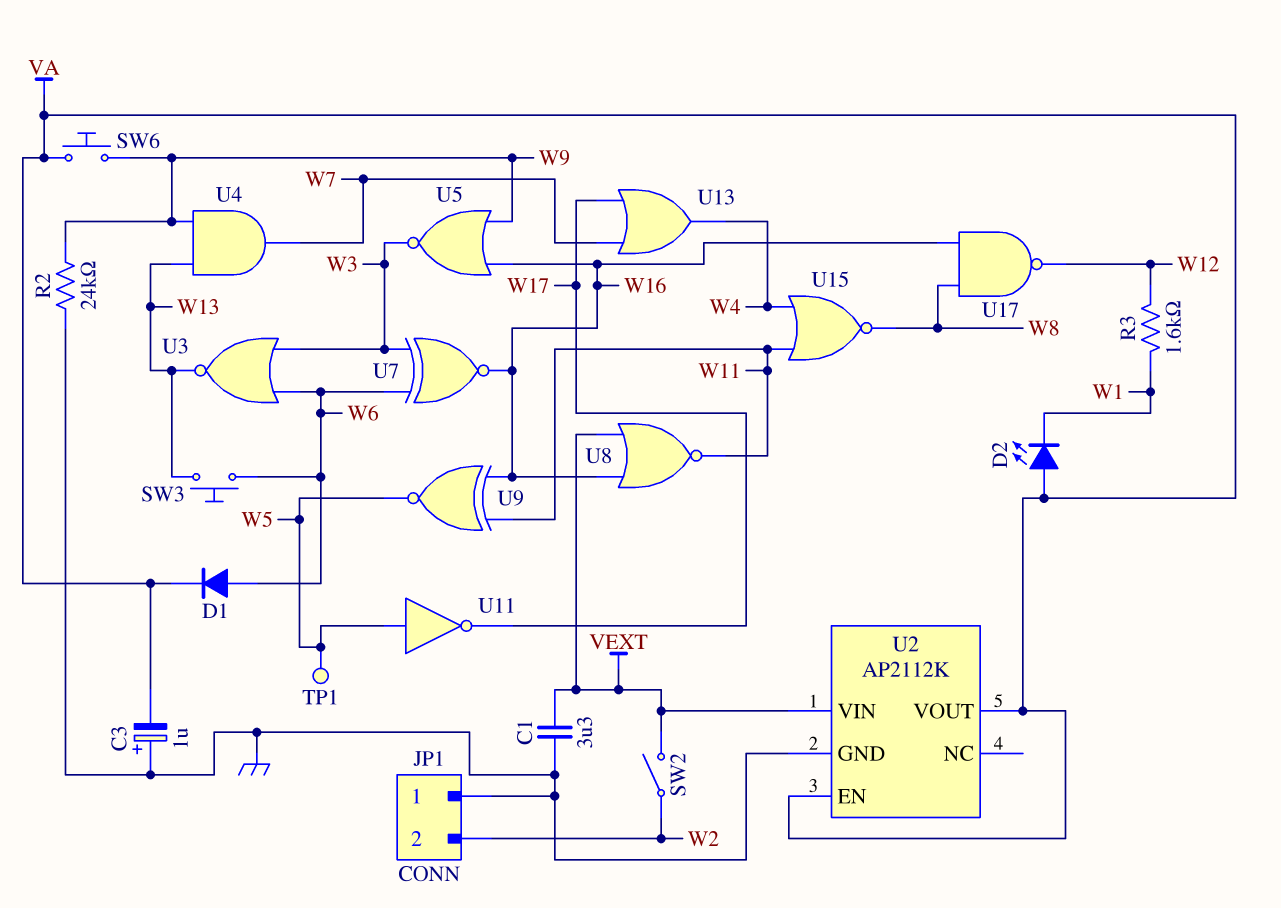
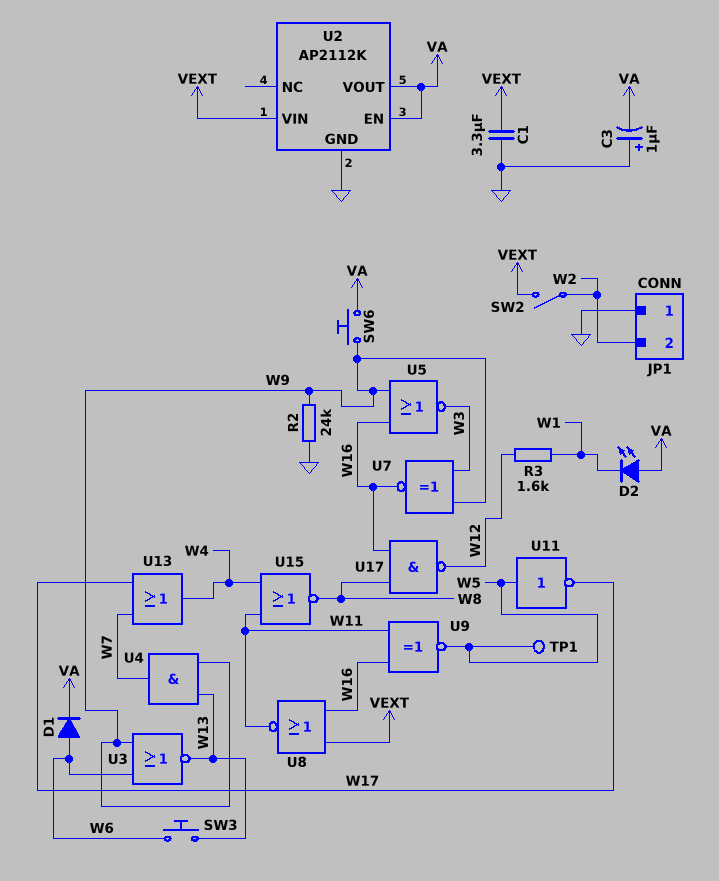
U3: NOR (in W3, in W6, out W13) -> NOR (in W6, in W9, out W13)
U7: XNOR (in W3, in W6, out W16) -> XNOR (in W3, in W9, out W16)

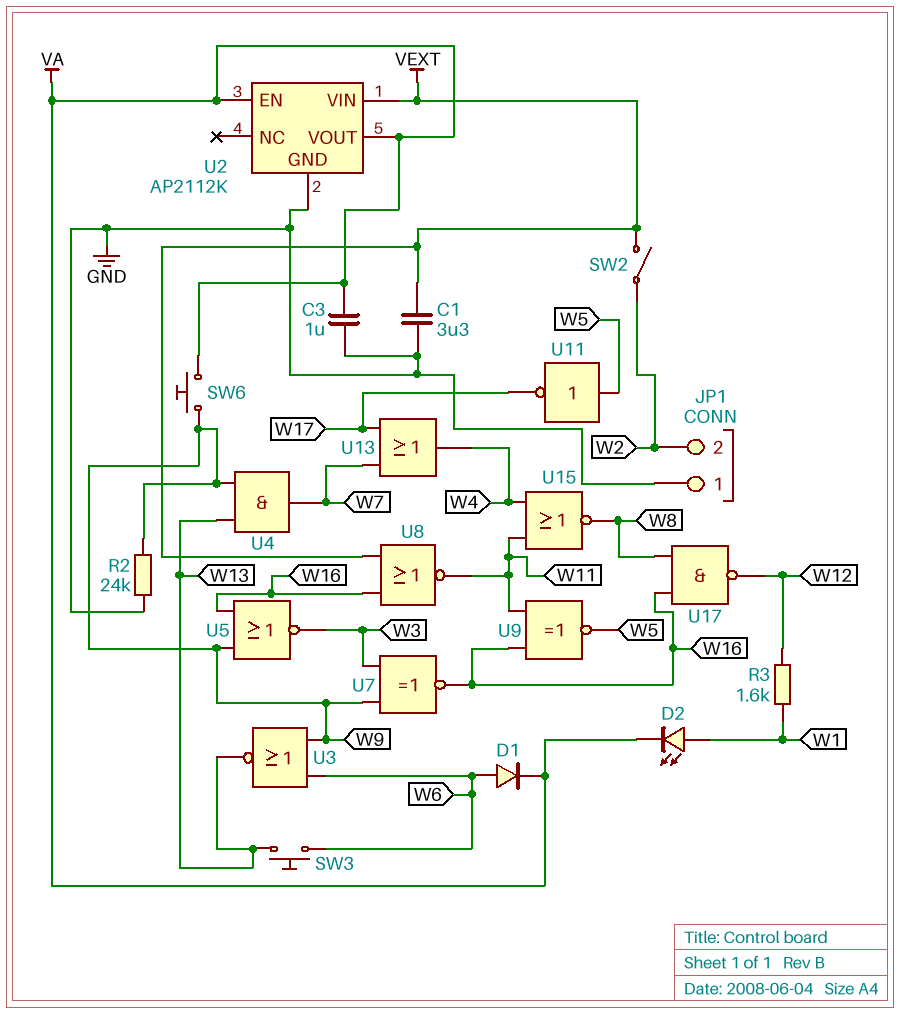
C3: 1uF (plus GND, minus VA) -> 1uF (GND, VA)
D2: LED (A VA, K W1) -> LED (A W1, K VA)
TP1: test point (W5) -> none

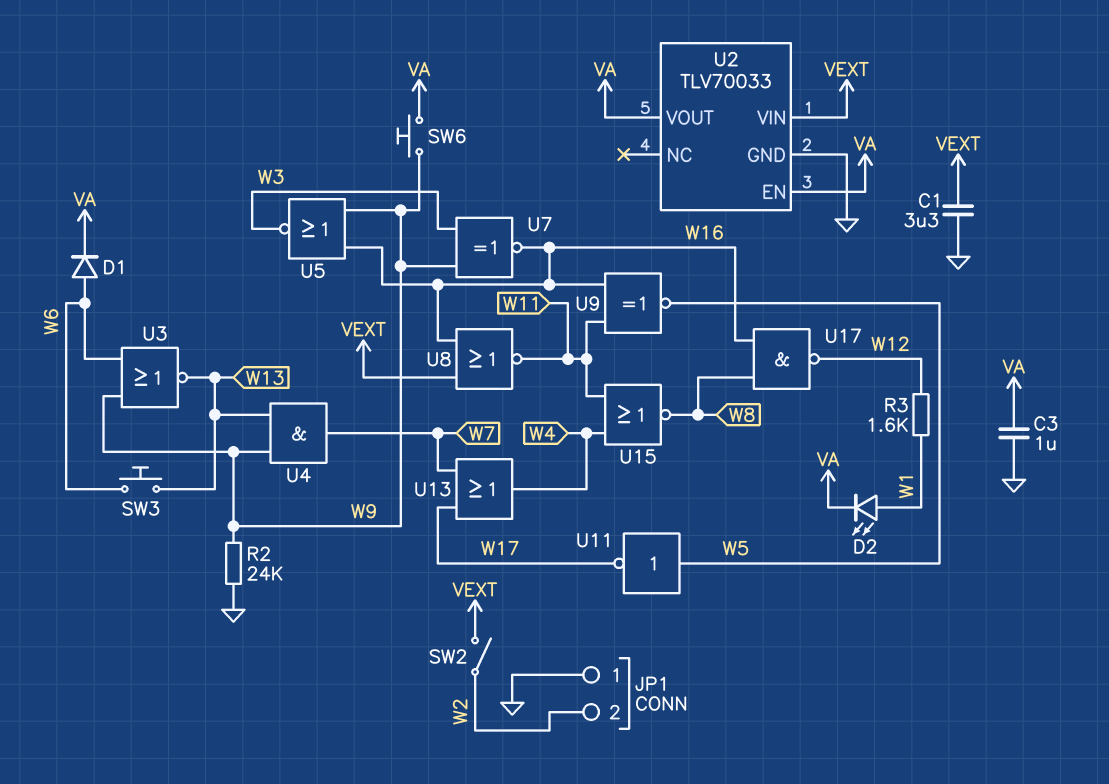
U2: AP2112K -> TLV70033

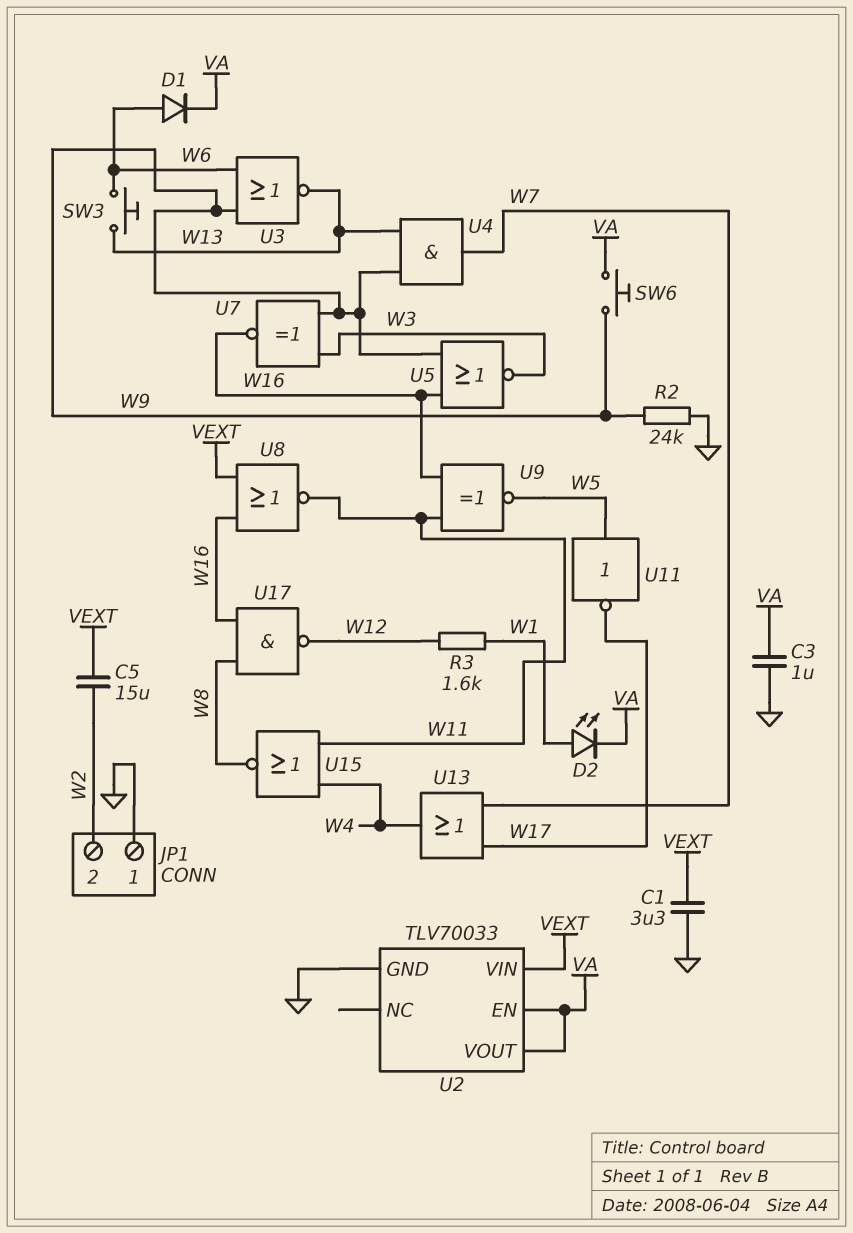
C5: none -> 15uF (VEXT, W2)
SW2: switch (VEXT, W2) -> none

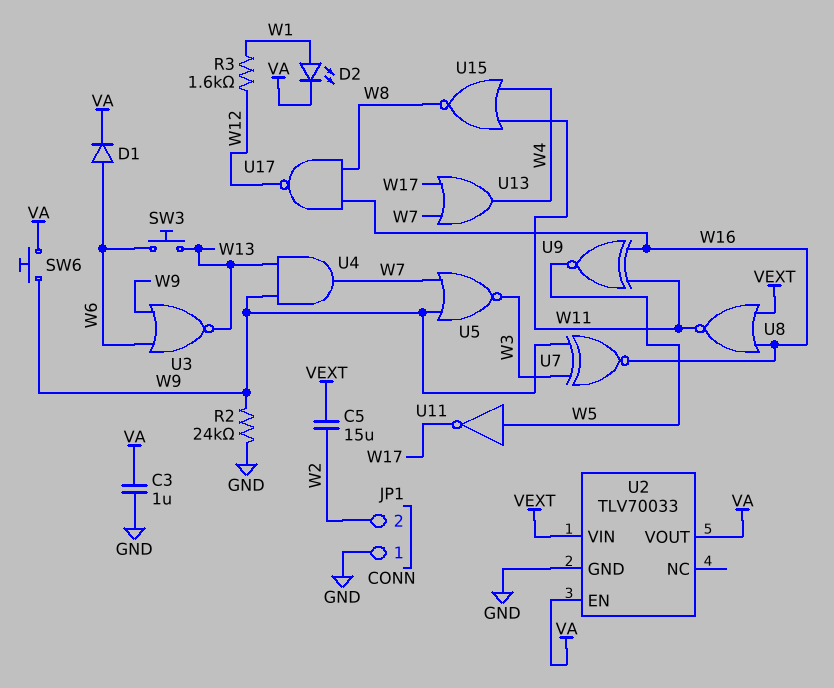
C1: 3.3uF (GND, VEXT) -> none
U5: NOR (in W9, in W16, out W3) -> NOR (in W7, in W9, out W3)

